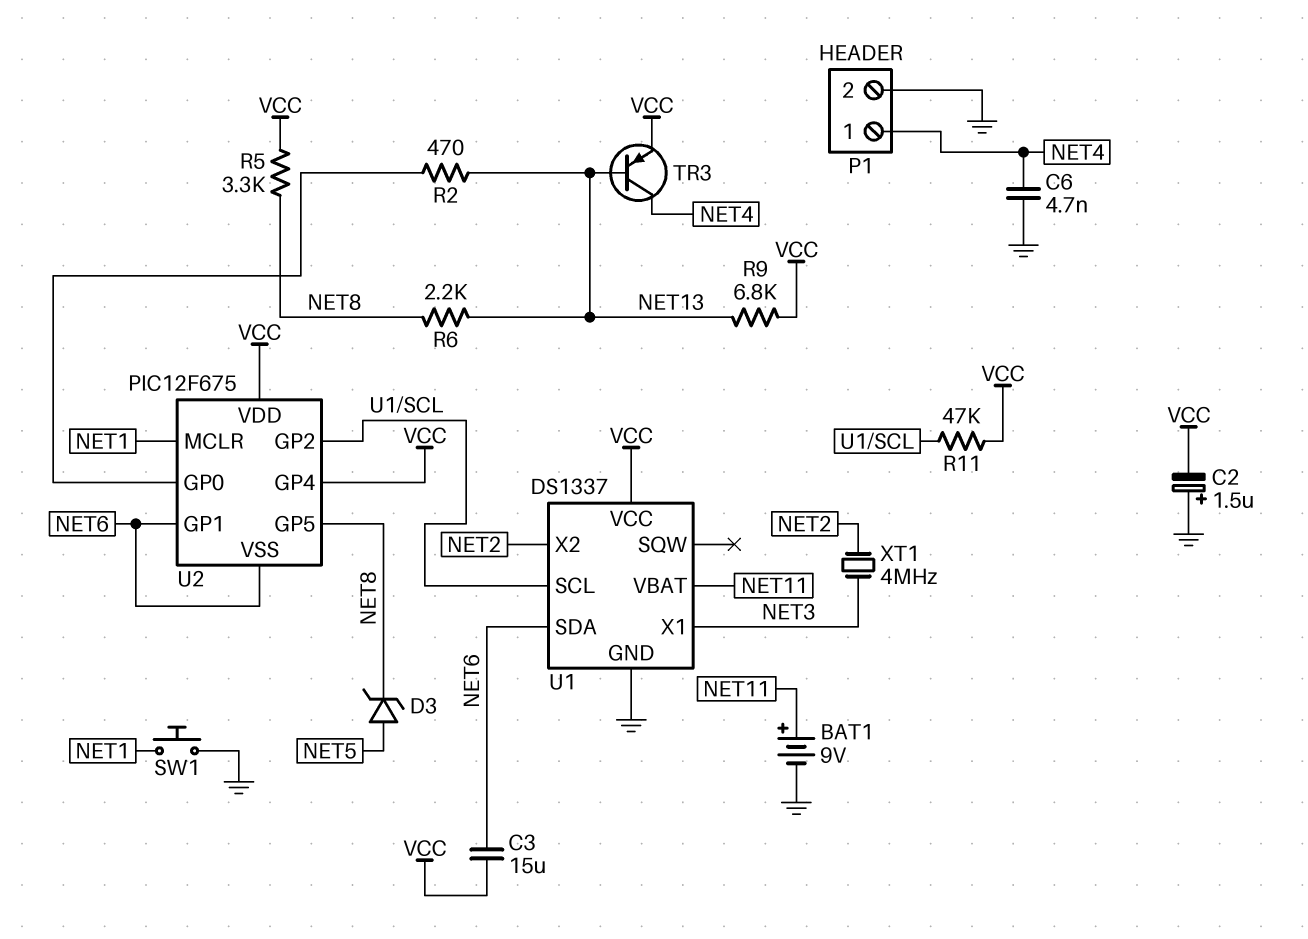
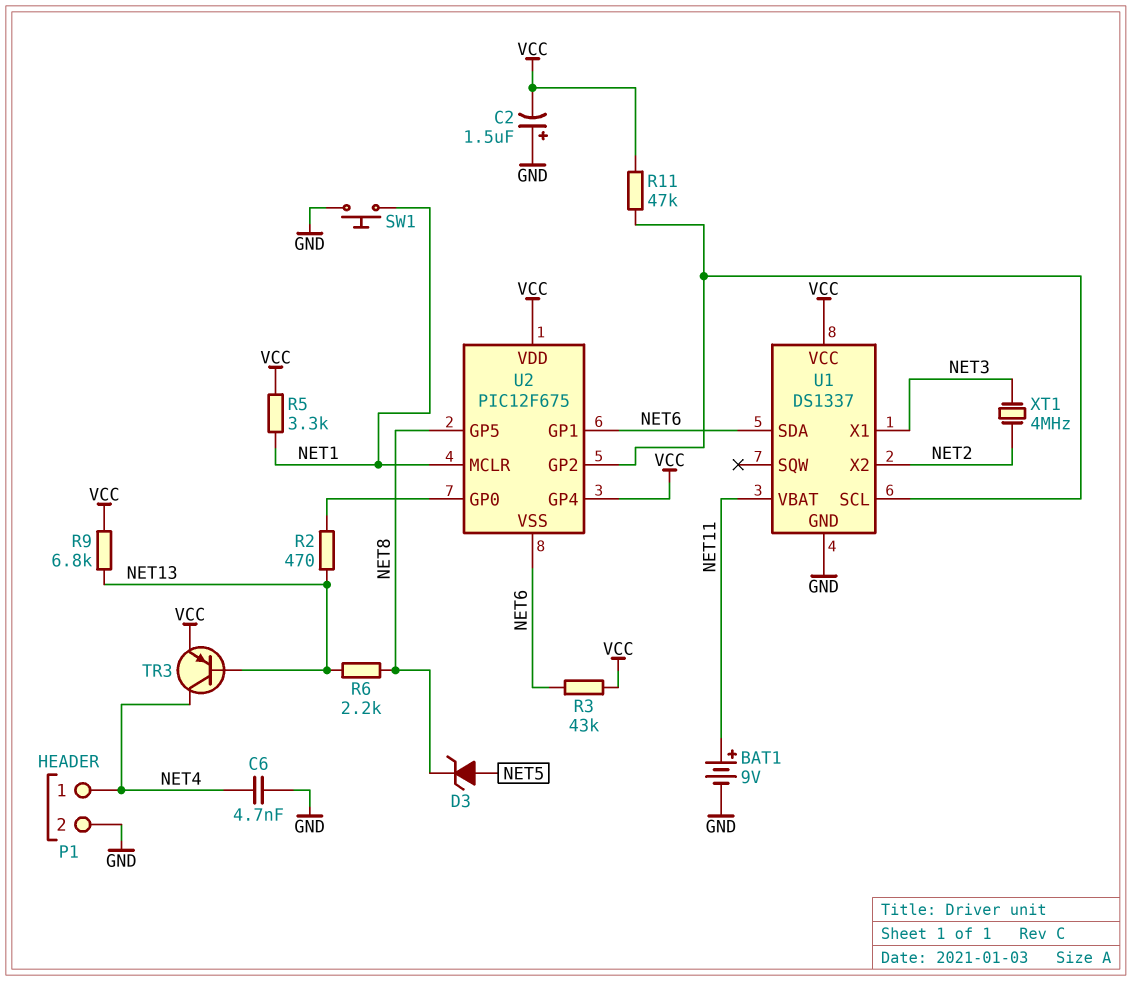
C3: 15uF (NET6, VCC) -> none
R3: none -> 43k (NET6, VCC)
R5: 3.3k (NET8, VCC) -> 3.3k (NET1, VCC)

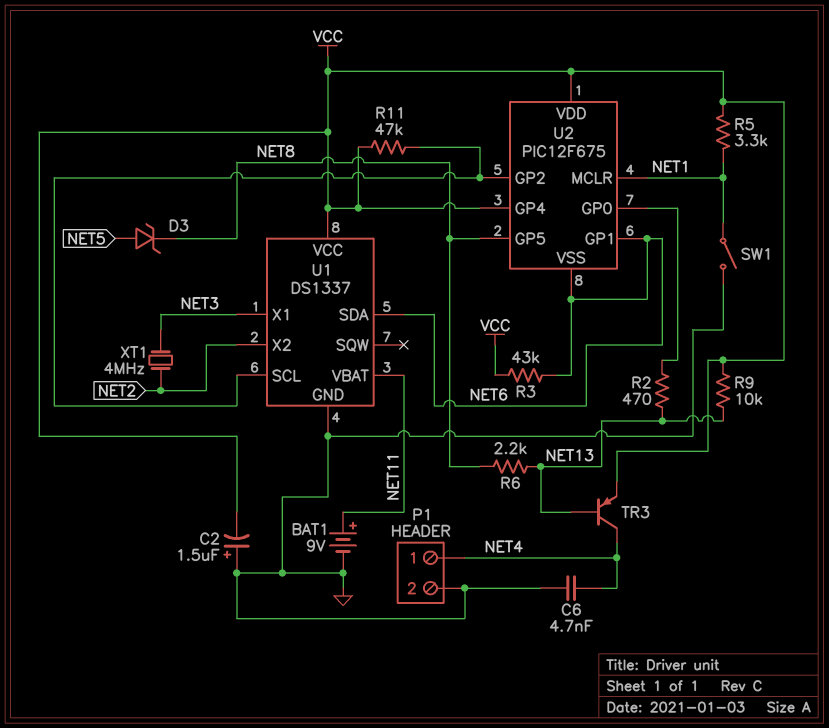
R9: 6.8k (NET13, VCC) -> 10k (NET13, VCC)
SW1: button (GND, NET1) -> switch (GND, NET1)

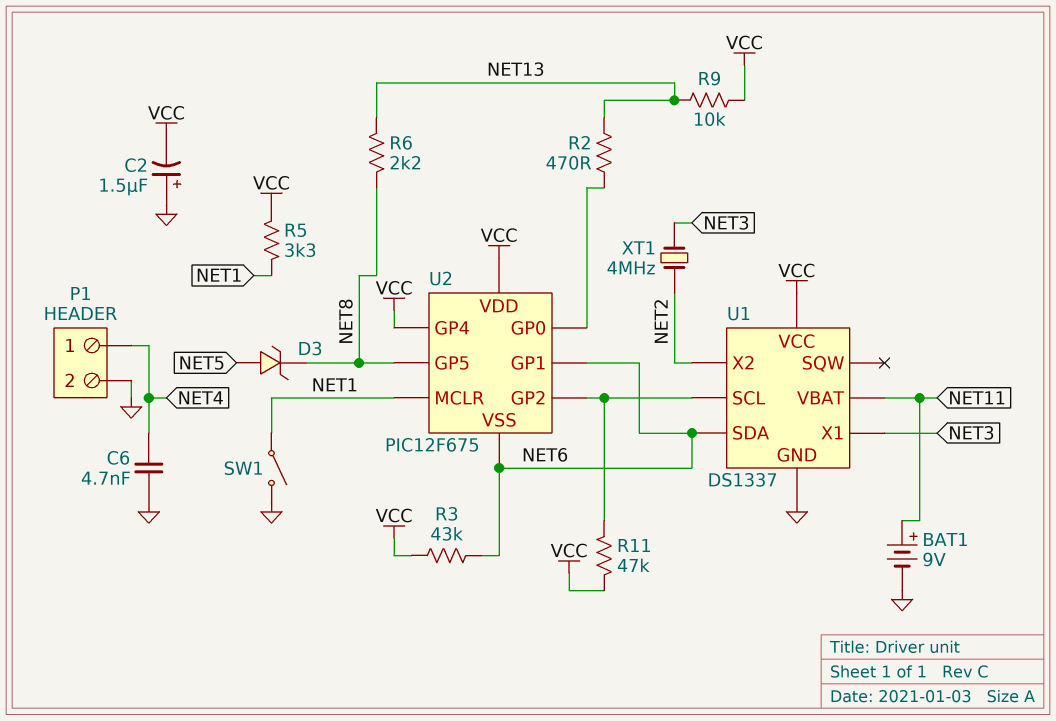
TR3: PNP (B NET13, C NET4, E VCC) -> none

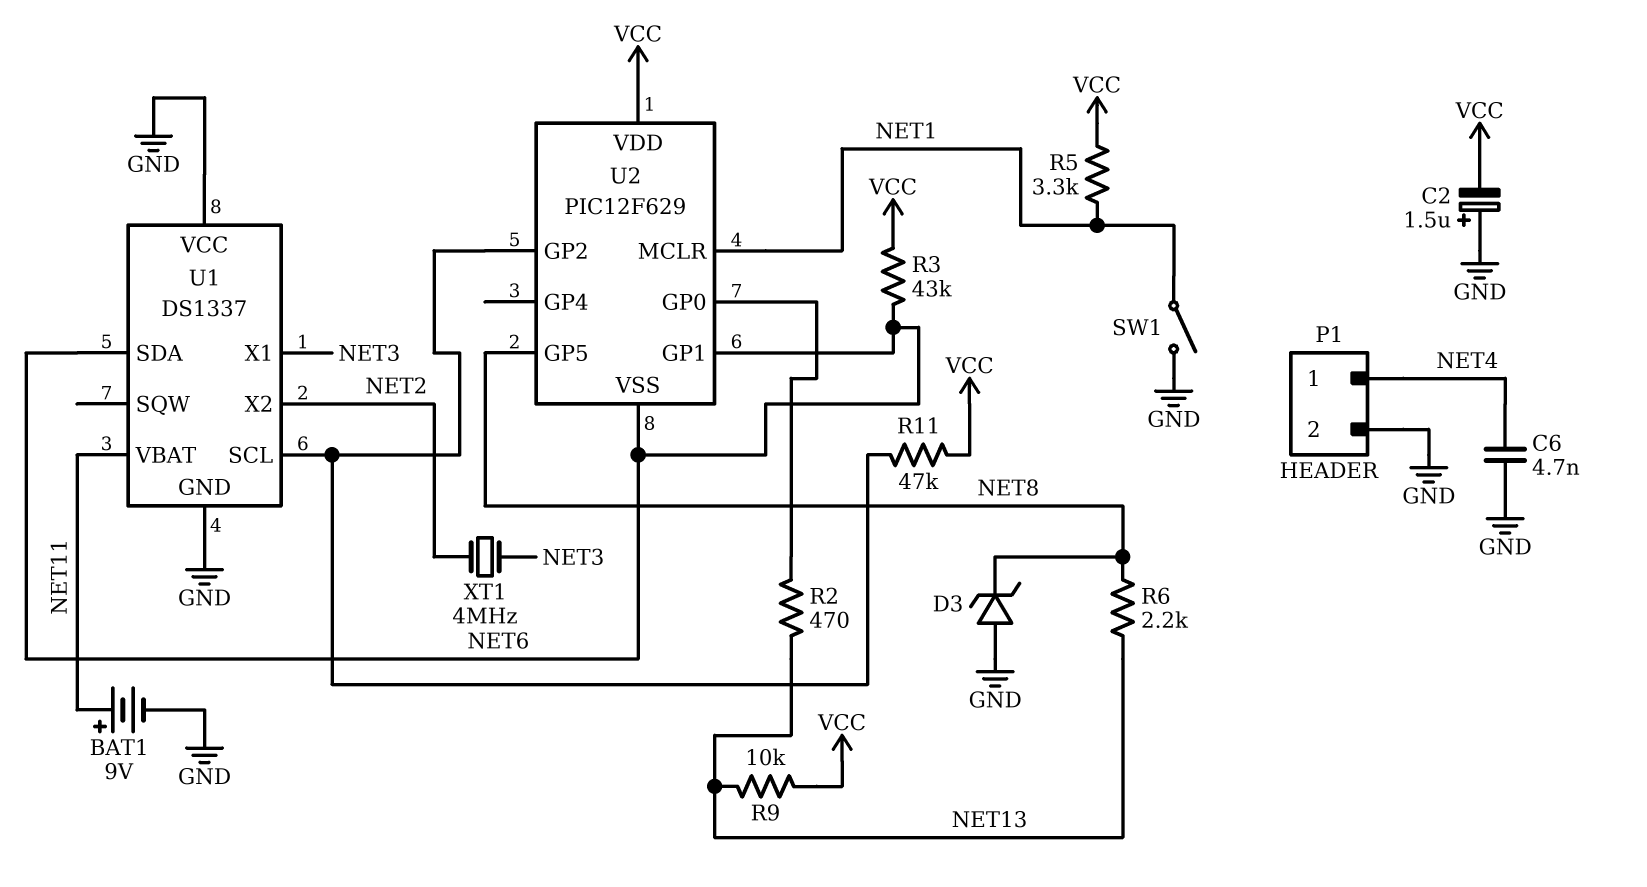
D3: zener (A NET5, K NET8) -> zener (A GND, K NET8)
U1 pin VCC: VCC -> GND
U2: PIC12F675 -> PIC12F629
U2 pin GP4: VCC -> none

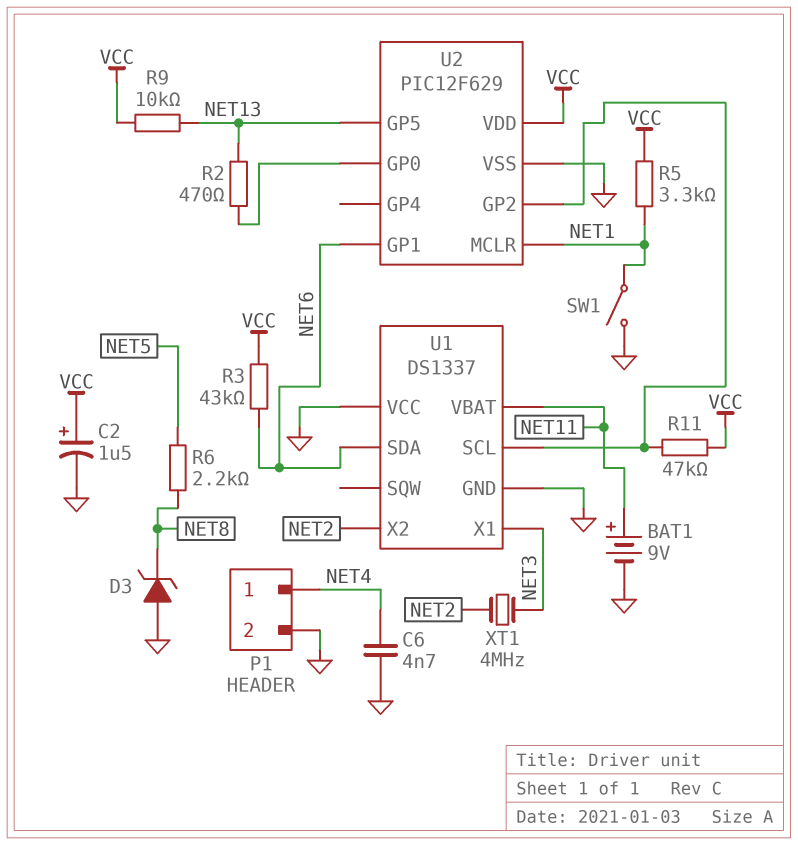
C2: 1.5uF (plus GND, minus VCC) -> 1.5uF (plus VCC, minus GND)
R6: 2.2k (NET8, NET13) -> 2.2k (NET5, NET8)
U2 pin GP5: NET8 -> NET13
U2 pin VSS: NET6 -> GND

